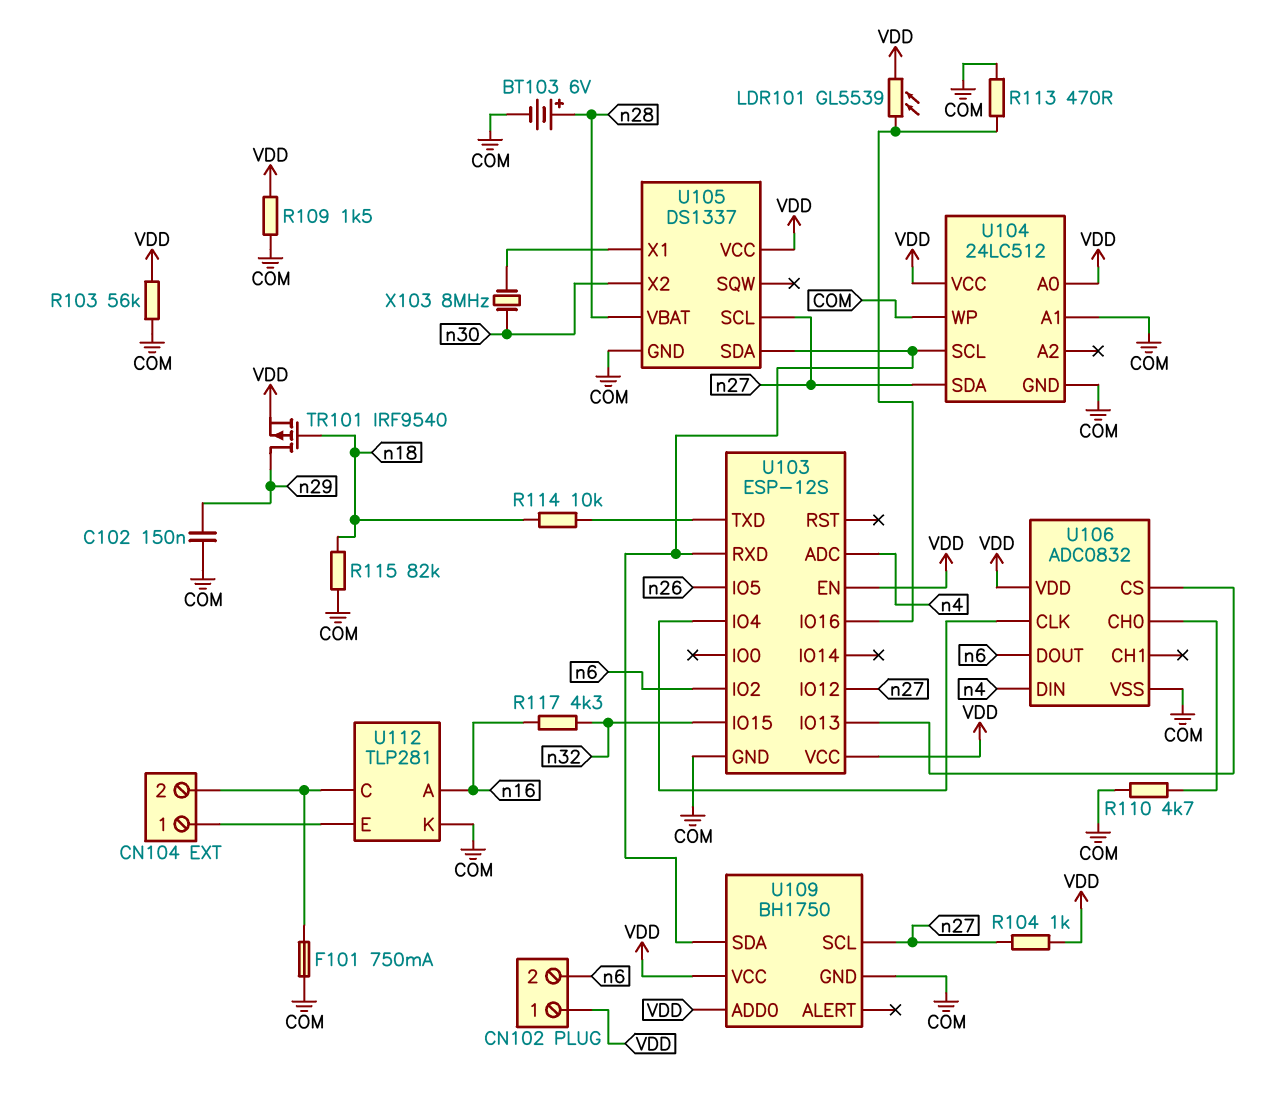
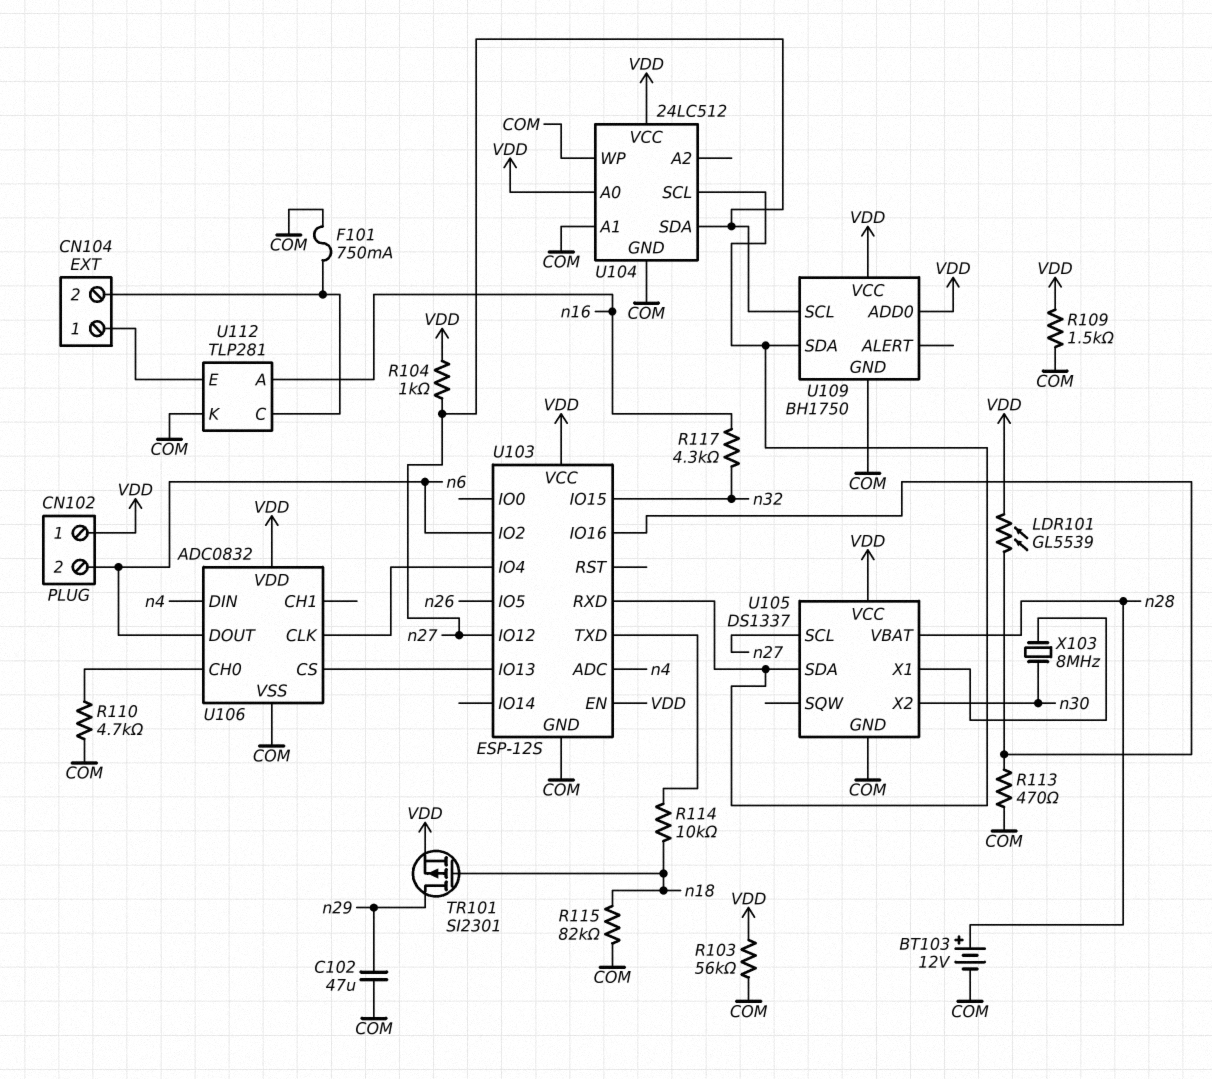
BT103: 6V (plus n28, minus COM) -> 12V (plus n28, minus COM)
C102: 150nF (COM, n29) -> 47uF (COM, n29)
TR101: PMOS IRF9540 (G n18, D n29, S VDD) -> PMOS SI2301 (G n18, D n29, S VDD)

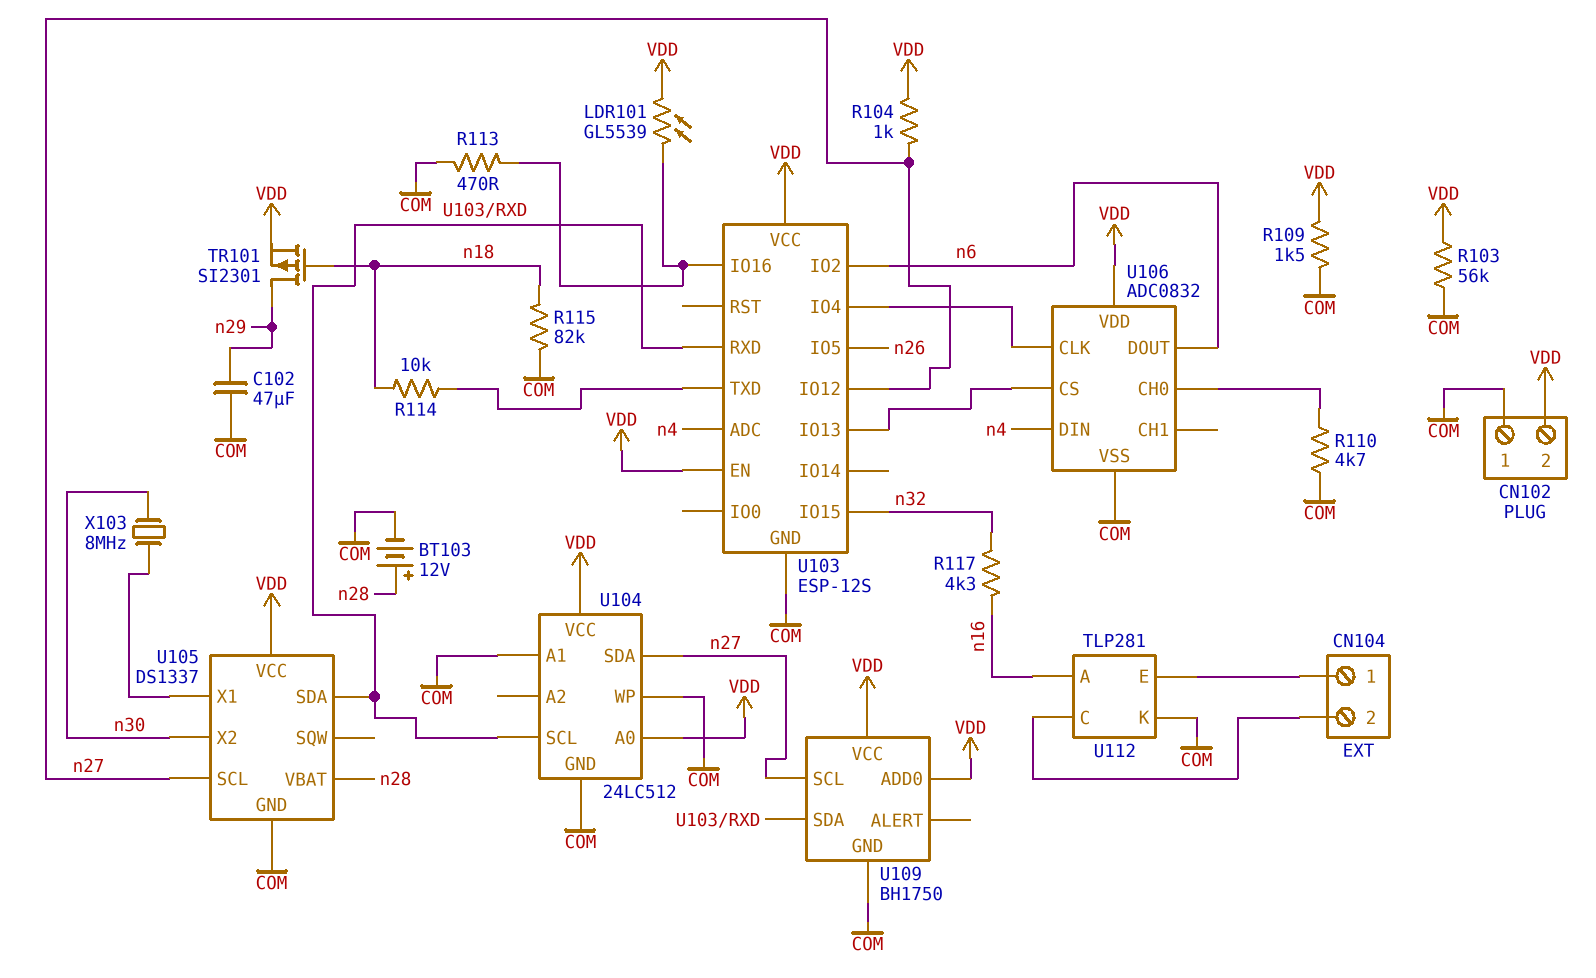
CN102 pin 1: VDD -> COM
CN102 pin 2: n6 -> VDD
F101: 750mA (CN104/2, COM) -> none

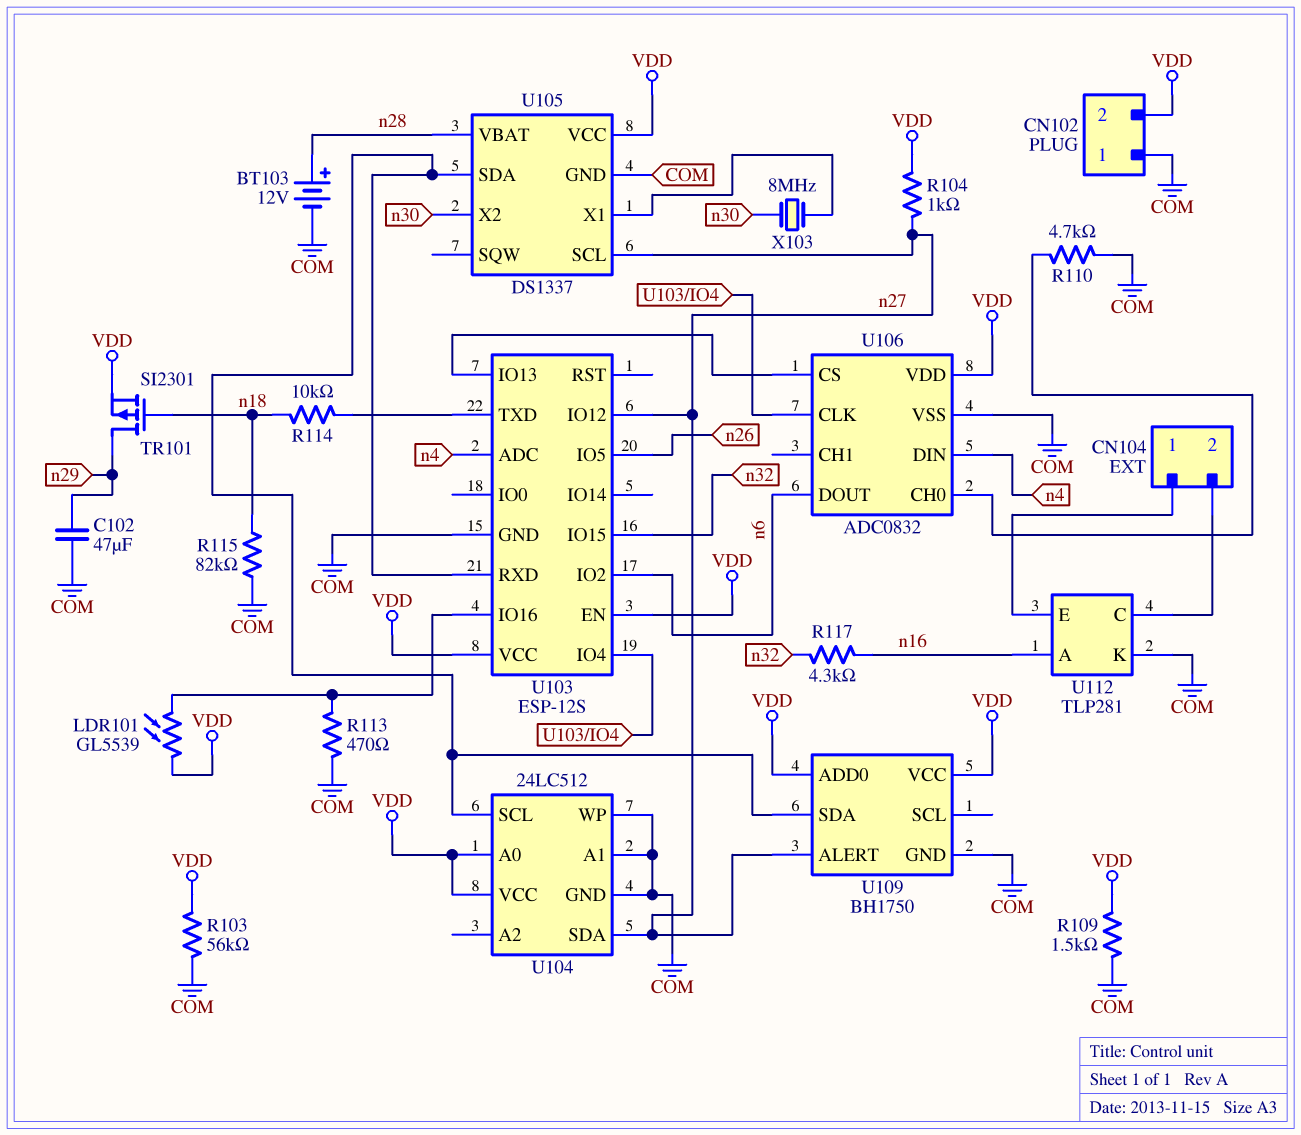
U109 pin ALERT: none -> n27
U109 pin SCL: n27 -> none

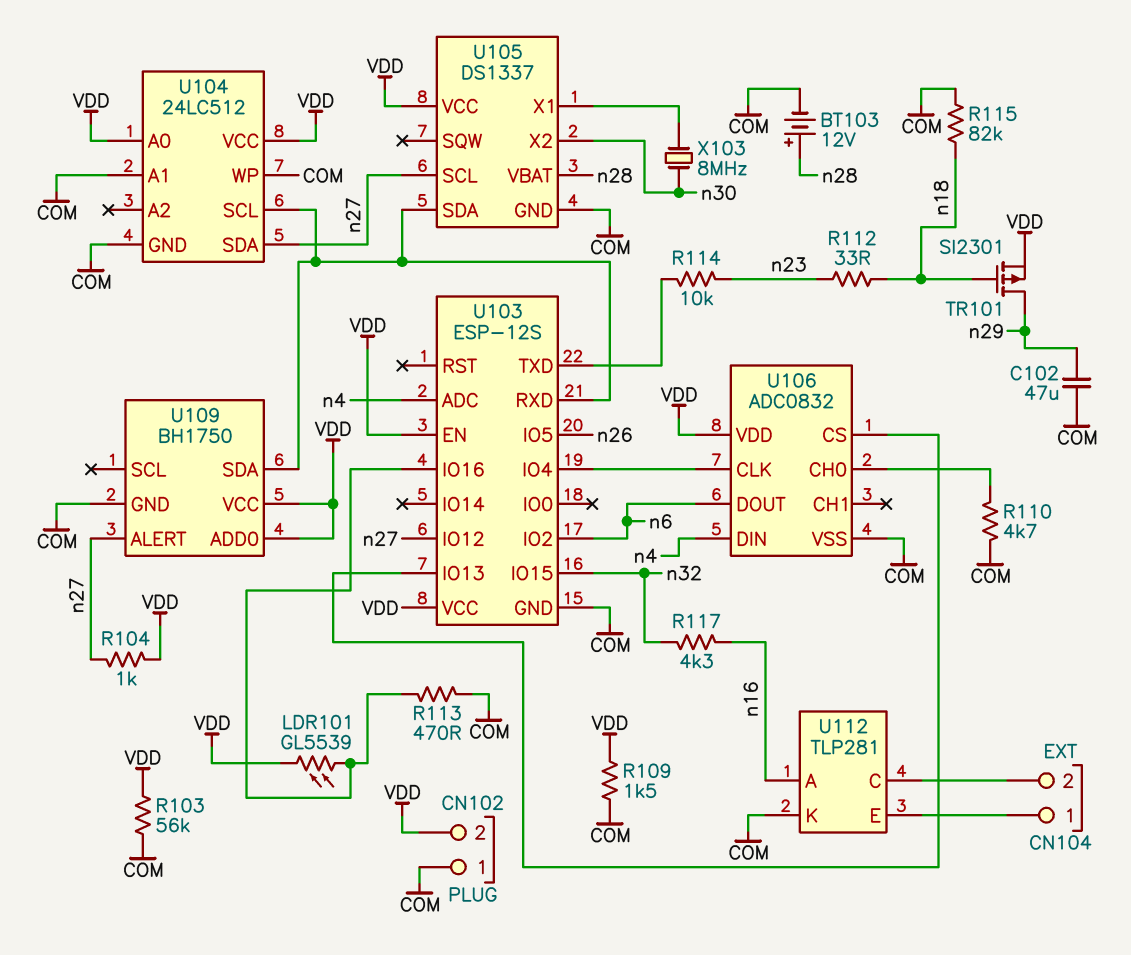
R112: none -> 33 (n18, n23)
R114: 10k (U103/TXD, n18) -> 10k (U103/TXD, n23)

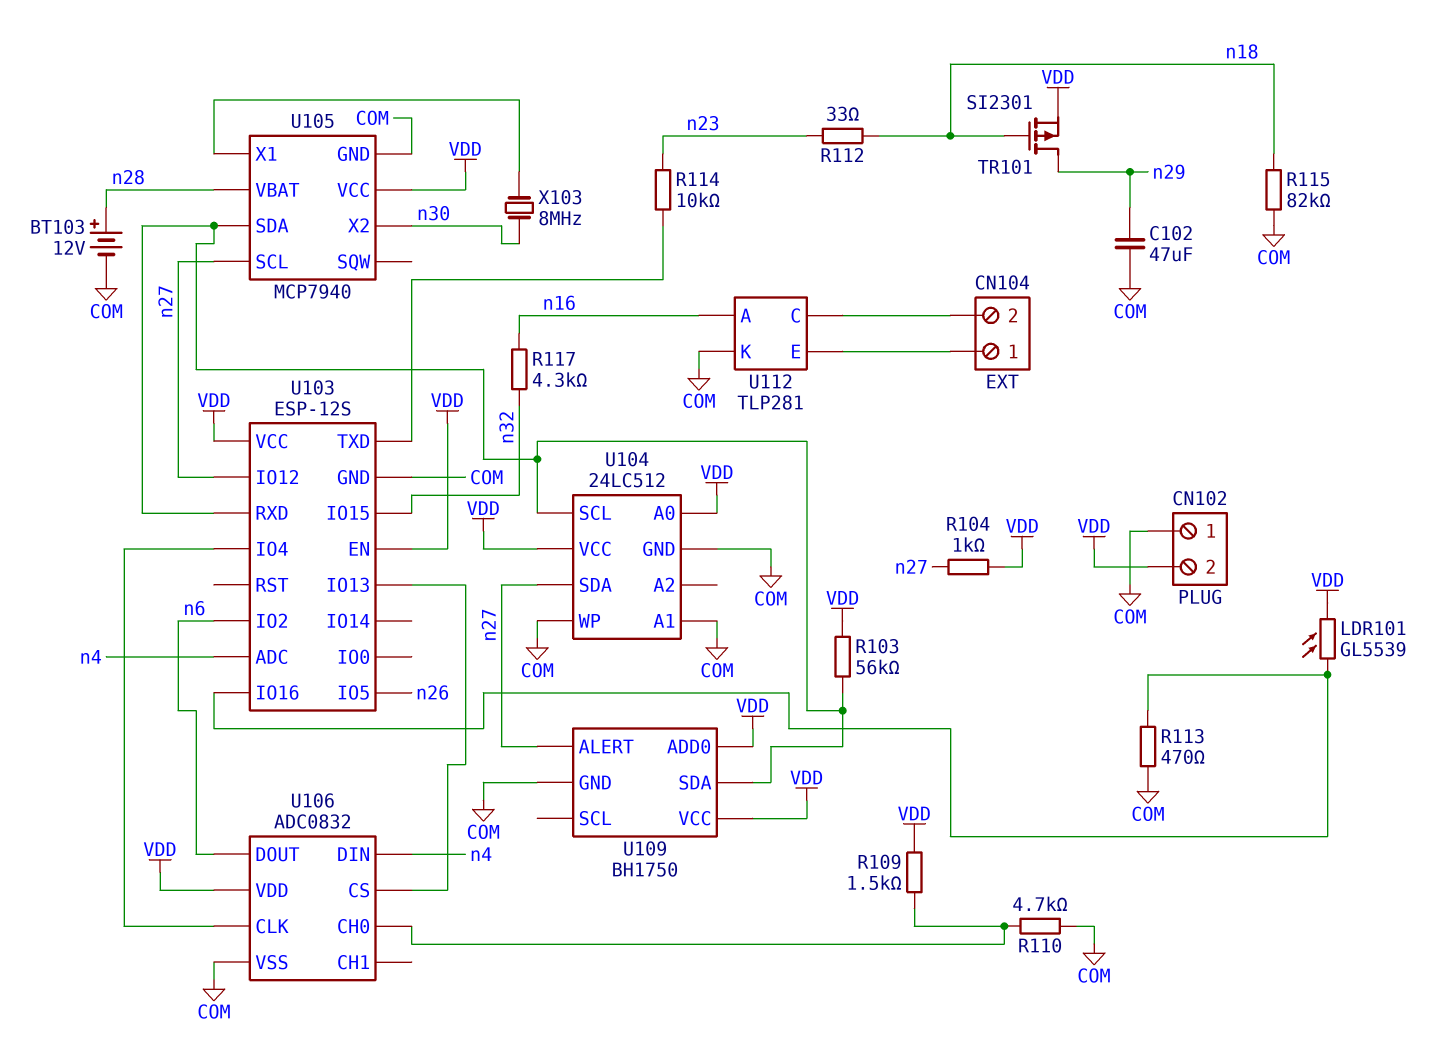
R103: 56k (COM, VDD) -> 56k (U103/RXD, VDD)
R109: 1.5k (COM, VDD) -> 1.5k (U106/CH0, VDD)
U105: DS1337 -> MCP7940

